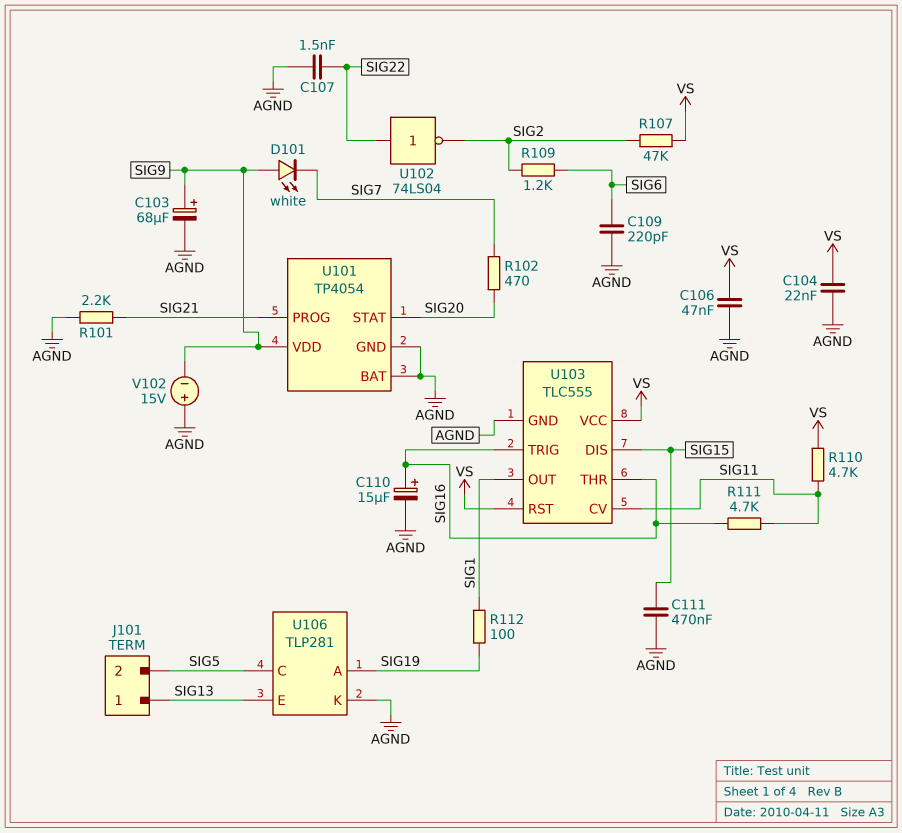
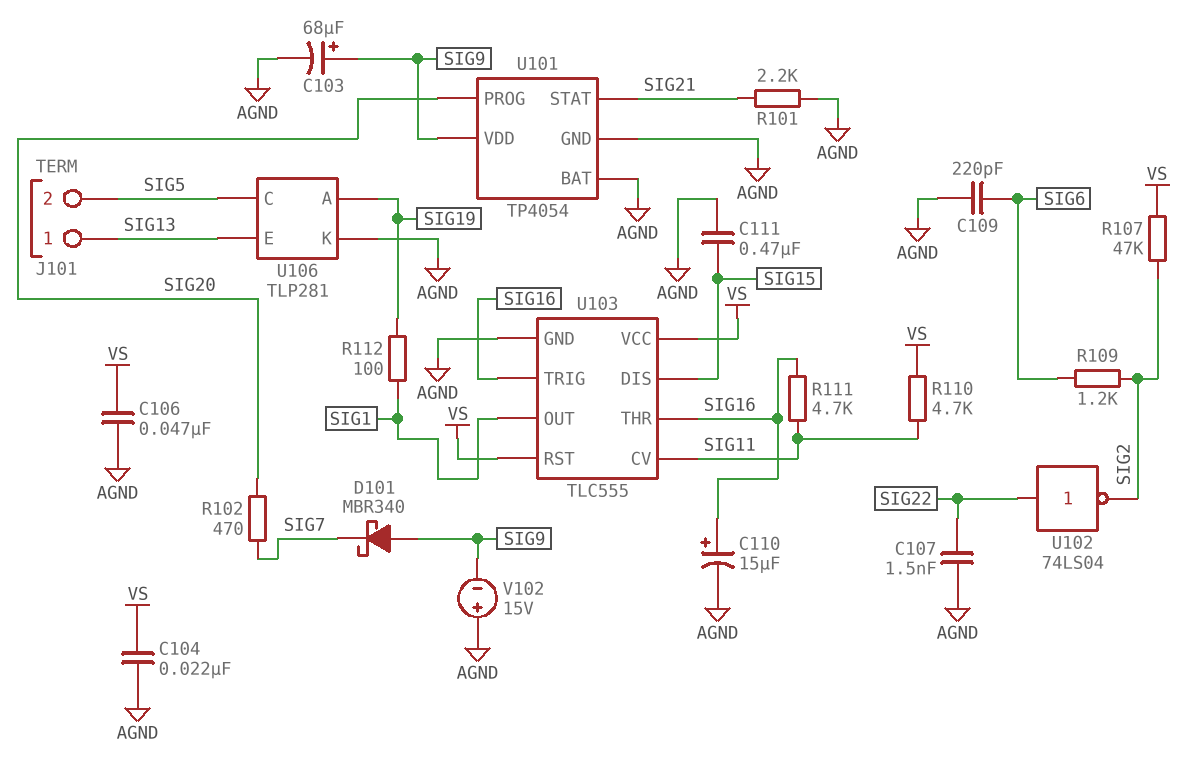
D101: LED white (A SIG9, K SIG7) -> schottky MBR340 (A SIG9, K SIG7)
U101 pin PROG: SIG21 -> SIG20
U101 pin STAT: SIG20 -> SIG21

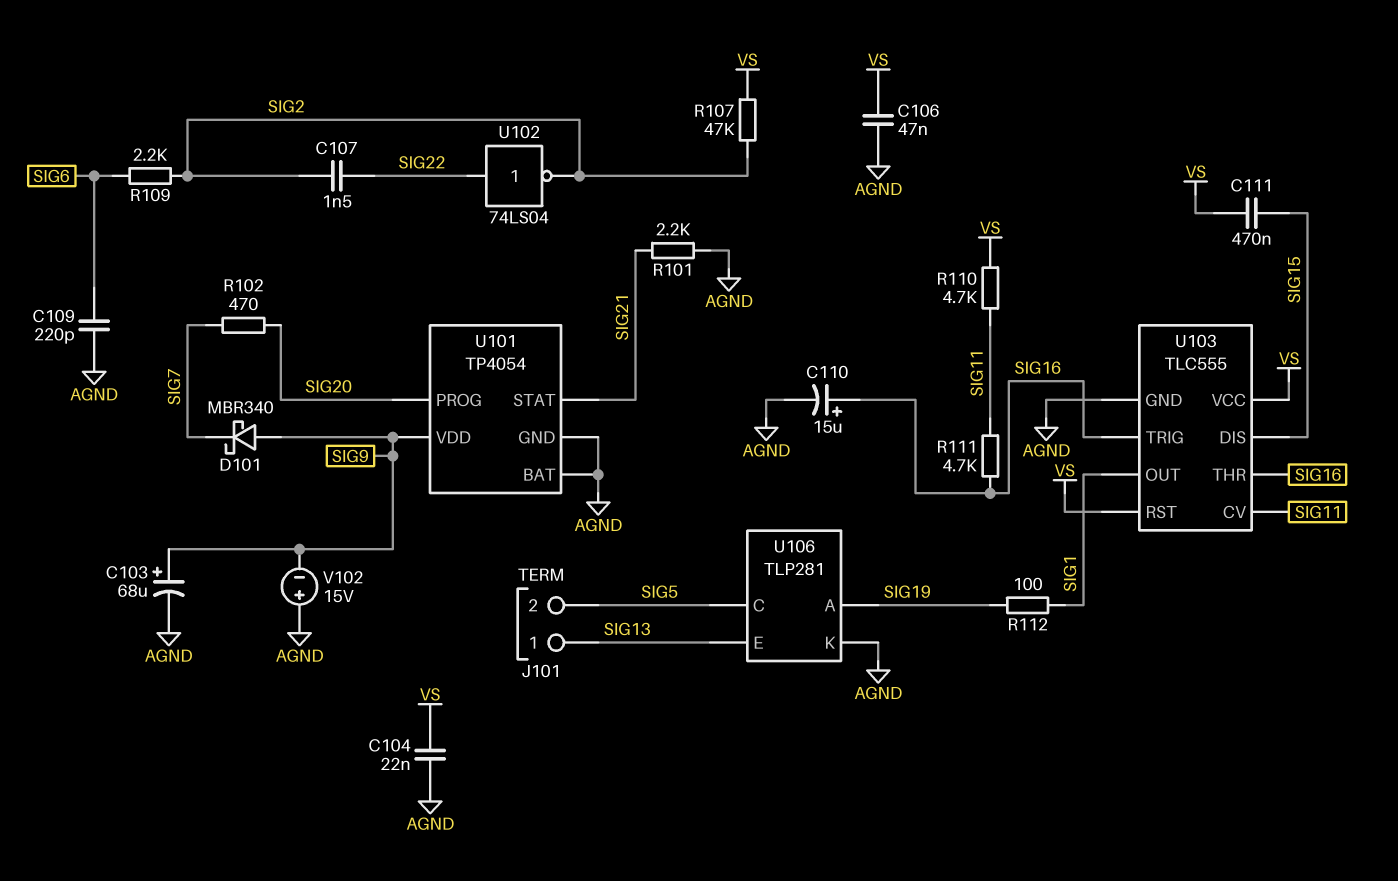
C107: 1.5nF (AGND, SIG22) -> 1.5nF (SIG2, SIG22)
C111: 470nF (AGND, SIG15) -> 470nF (SIG15, VS)
R109: 1.2k (SIG2, SIG6) -> 2.2k (SIG2, SIG6)

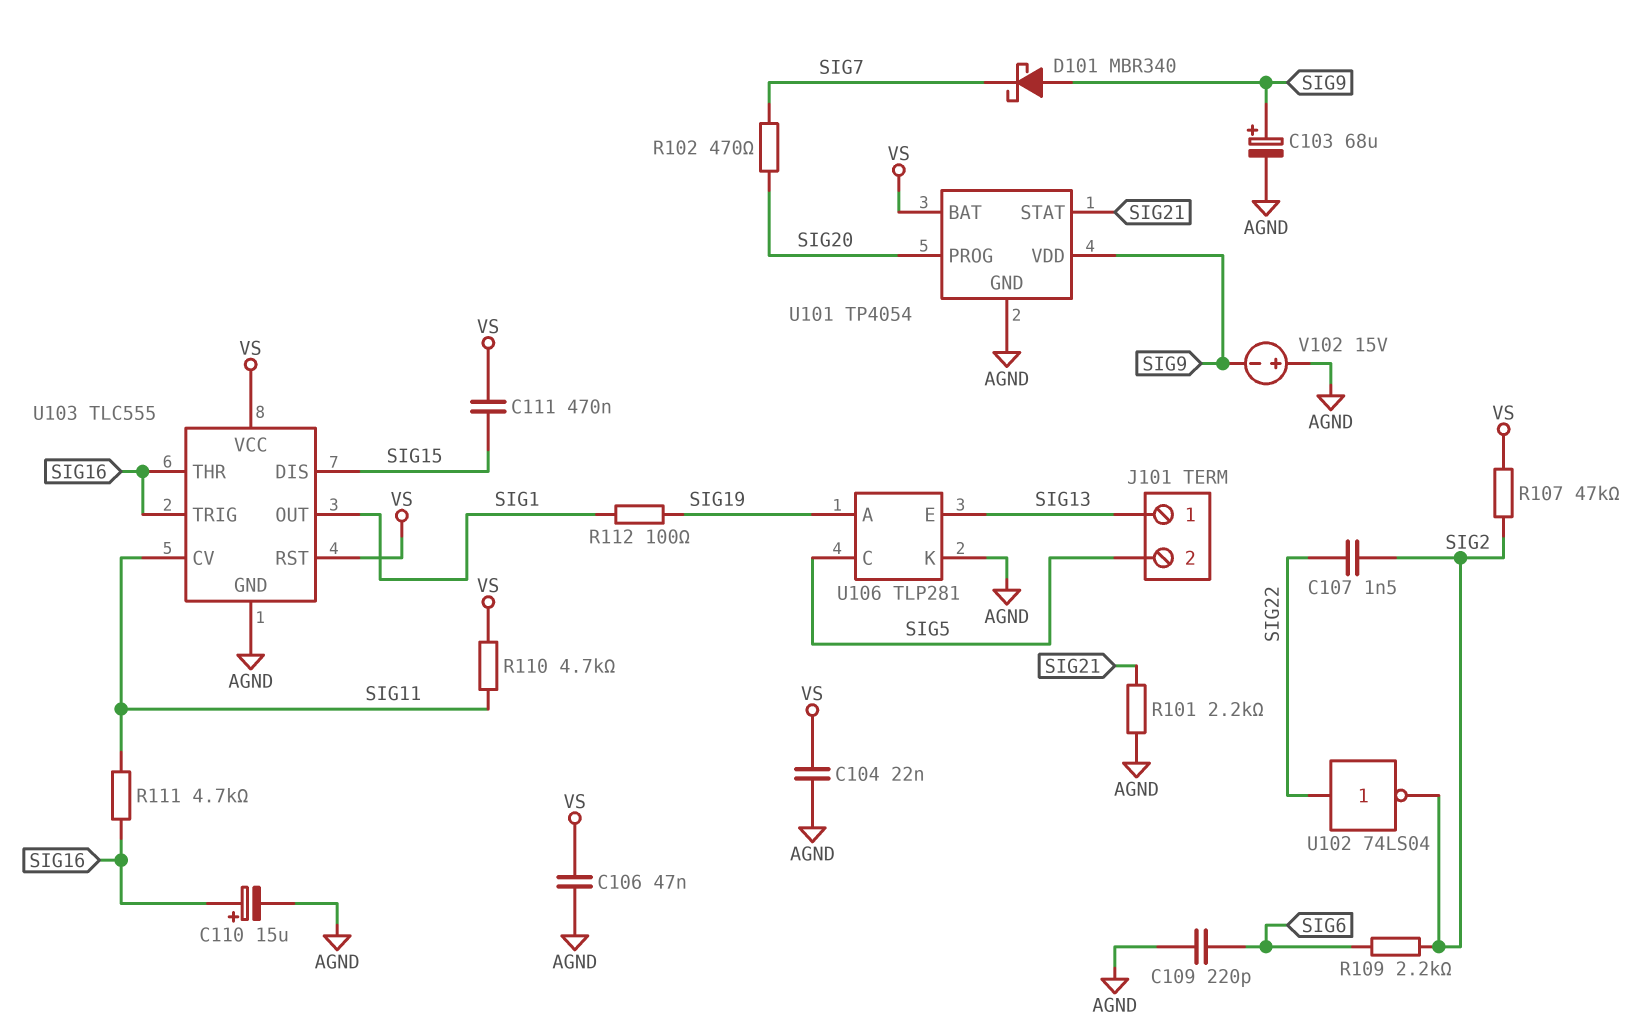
U101 pin BAT: AGND -> VS

